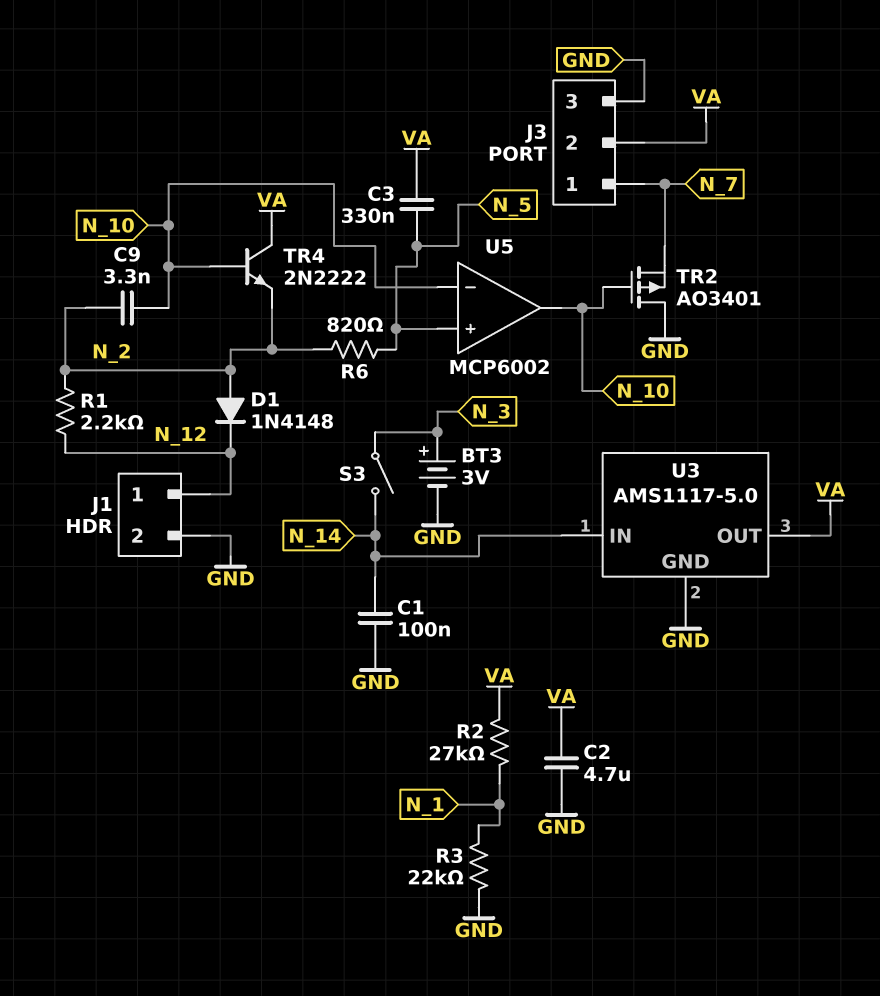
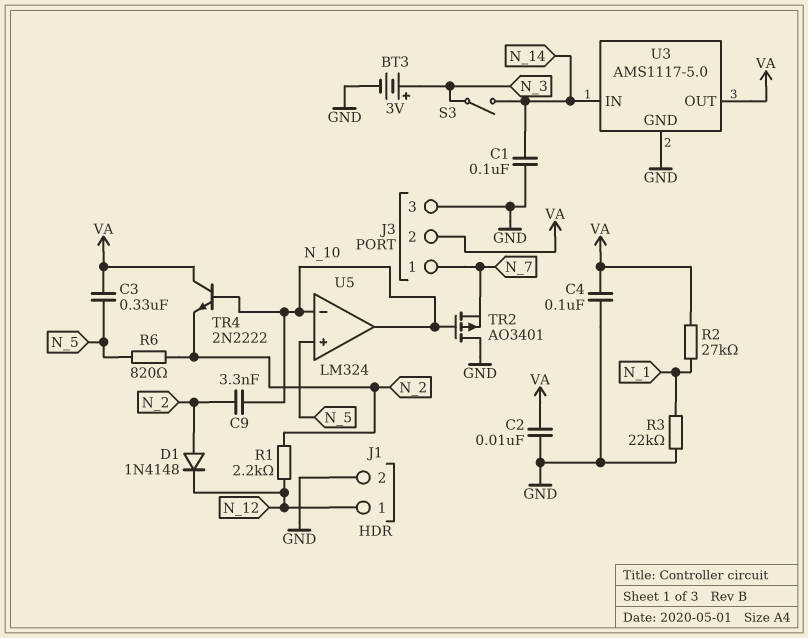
C2: 4.7uF (GND, VA) -> 10nF (GND, VA)
C4: none -> 100nF (GND, VA)
U5: MCP6002 -> LM324

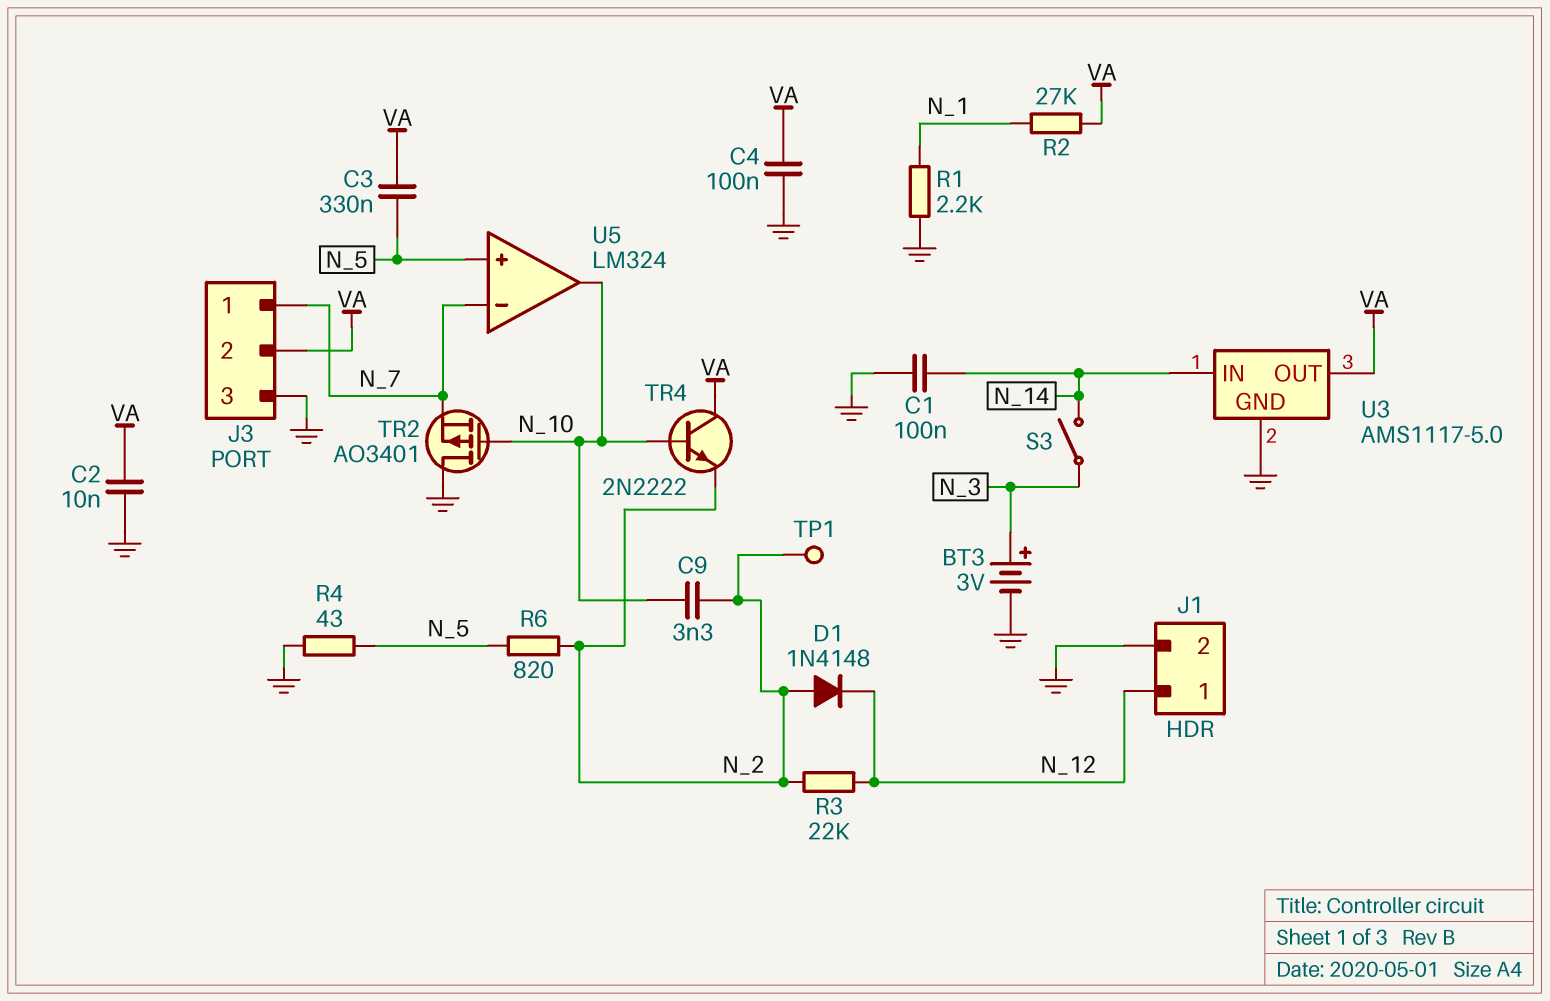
R1: 2.2k (N_2, N_12) -> 2.2k (GND, N_1)
R3: 22k (GND, N_1) -> 22k (N_2, N_12)
R4: none -> 43 (GND, N_5)
TP1: none -> test point (N_2)
U5 pin in-: N_10 -> N_7

